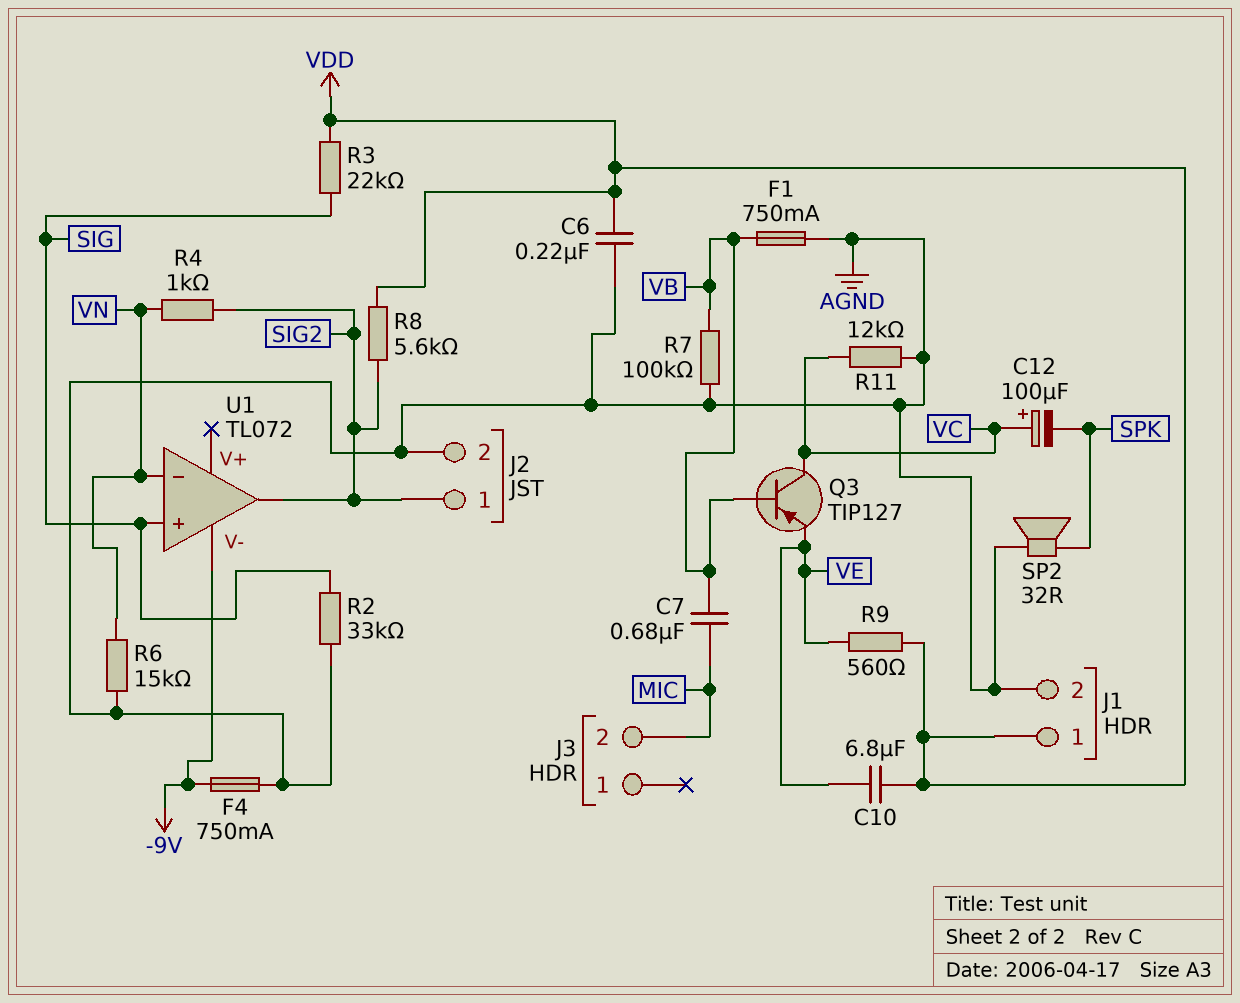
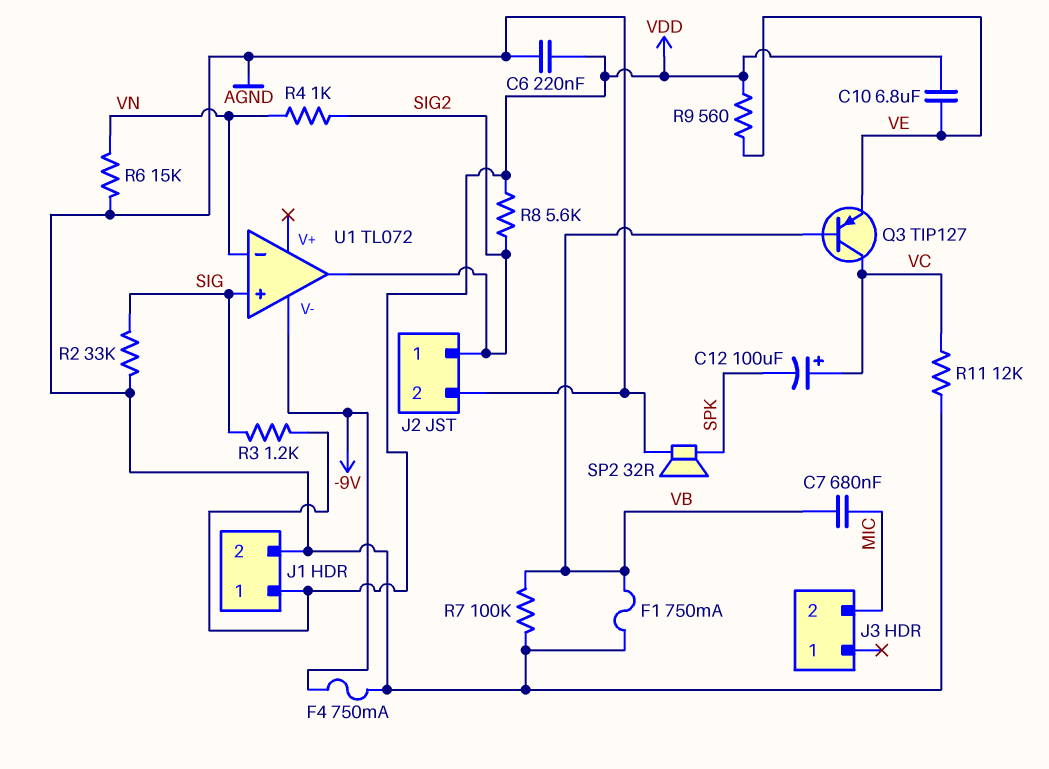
R3: 22k (SIG, VDD) -> 1.2k (SIG, VDD)

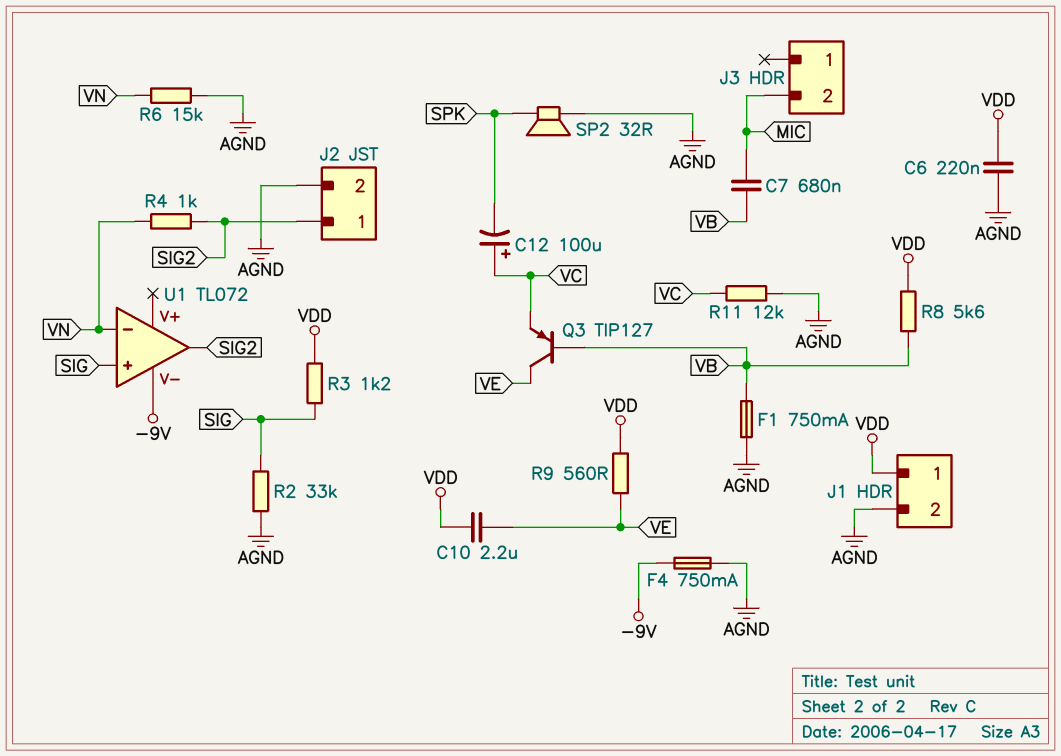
C10: 6.8uF (VDD, VE) -> 2.2uF (VDD, VE)
Q3: PNP TIP127 (B VB, C VC, E VE) -> PNP TIP127 (B VB, C VE, E VC)
R7: 100k (AGND, VB) -> none
R8: 5.6k (SIG2, VDD) -> 5.6k (VB, VDD)

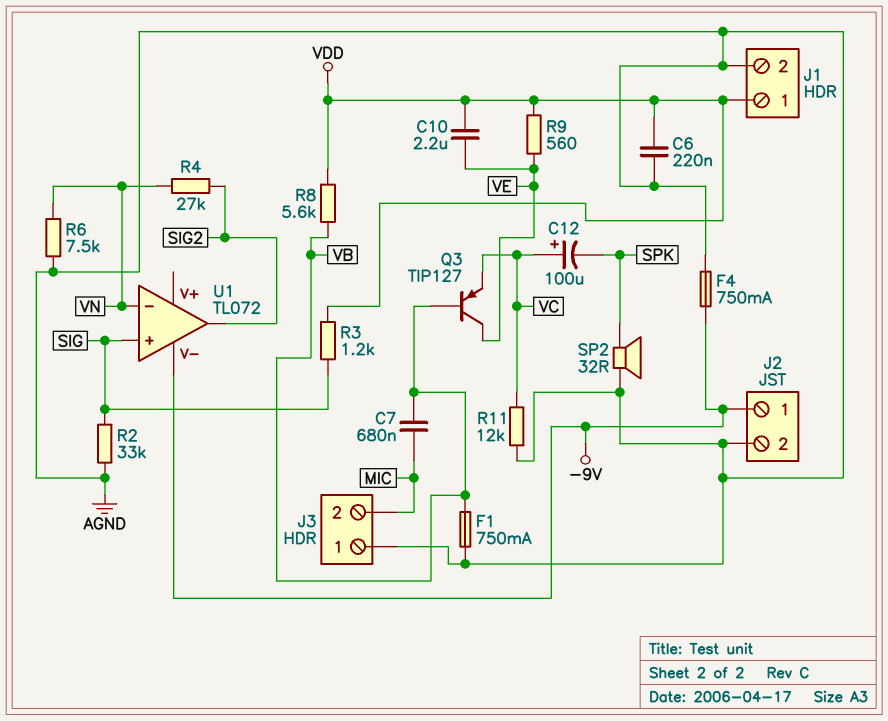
J2 pin 1: SIG2 -> -9V
J3 pin 1: none -> AGND
R4: 1k (SIG2, VN) -> 27k (SIG2, VN)
R6: 15k (AGND, VN) -> 7.5k (AGND, VN)

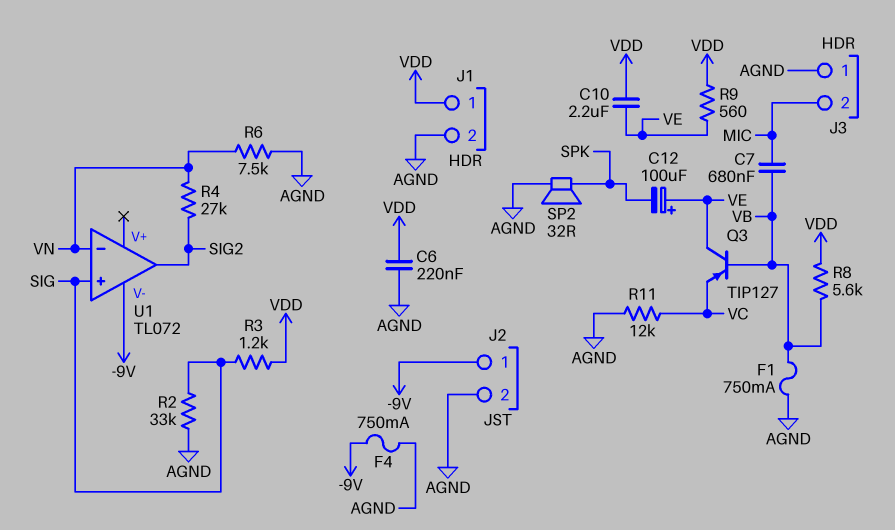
C12: 100uF (plus VC, minus SPK) -> 100uF (plus VE, minus SPK)

